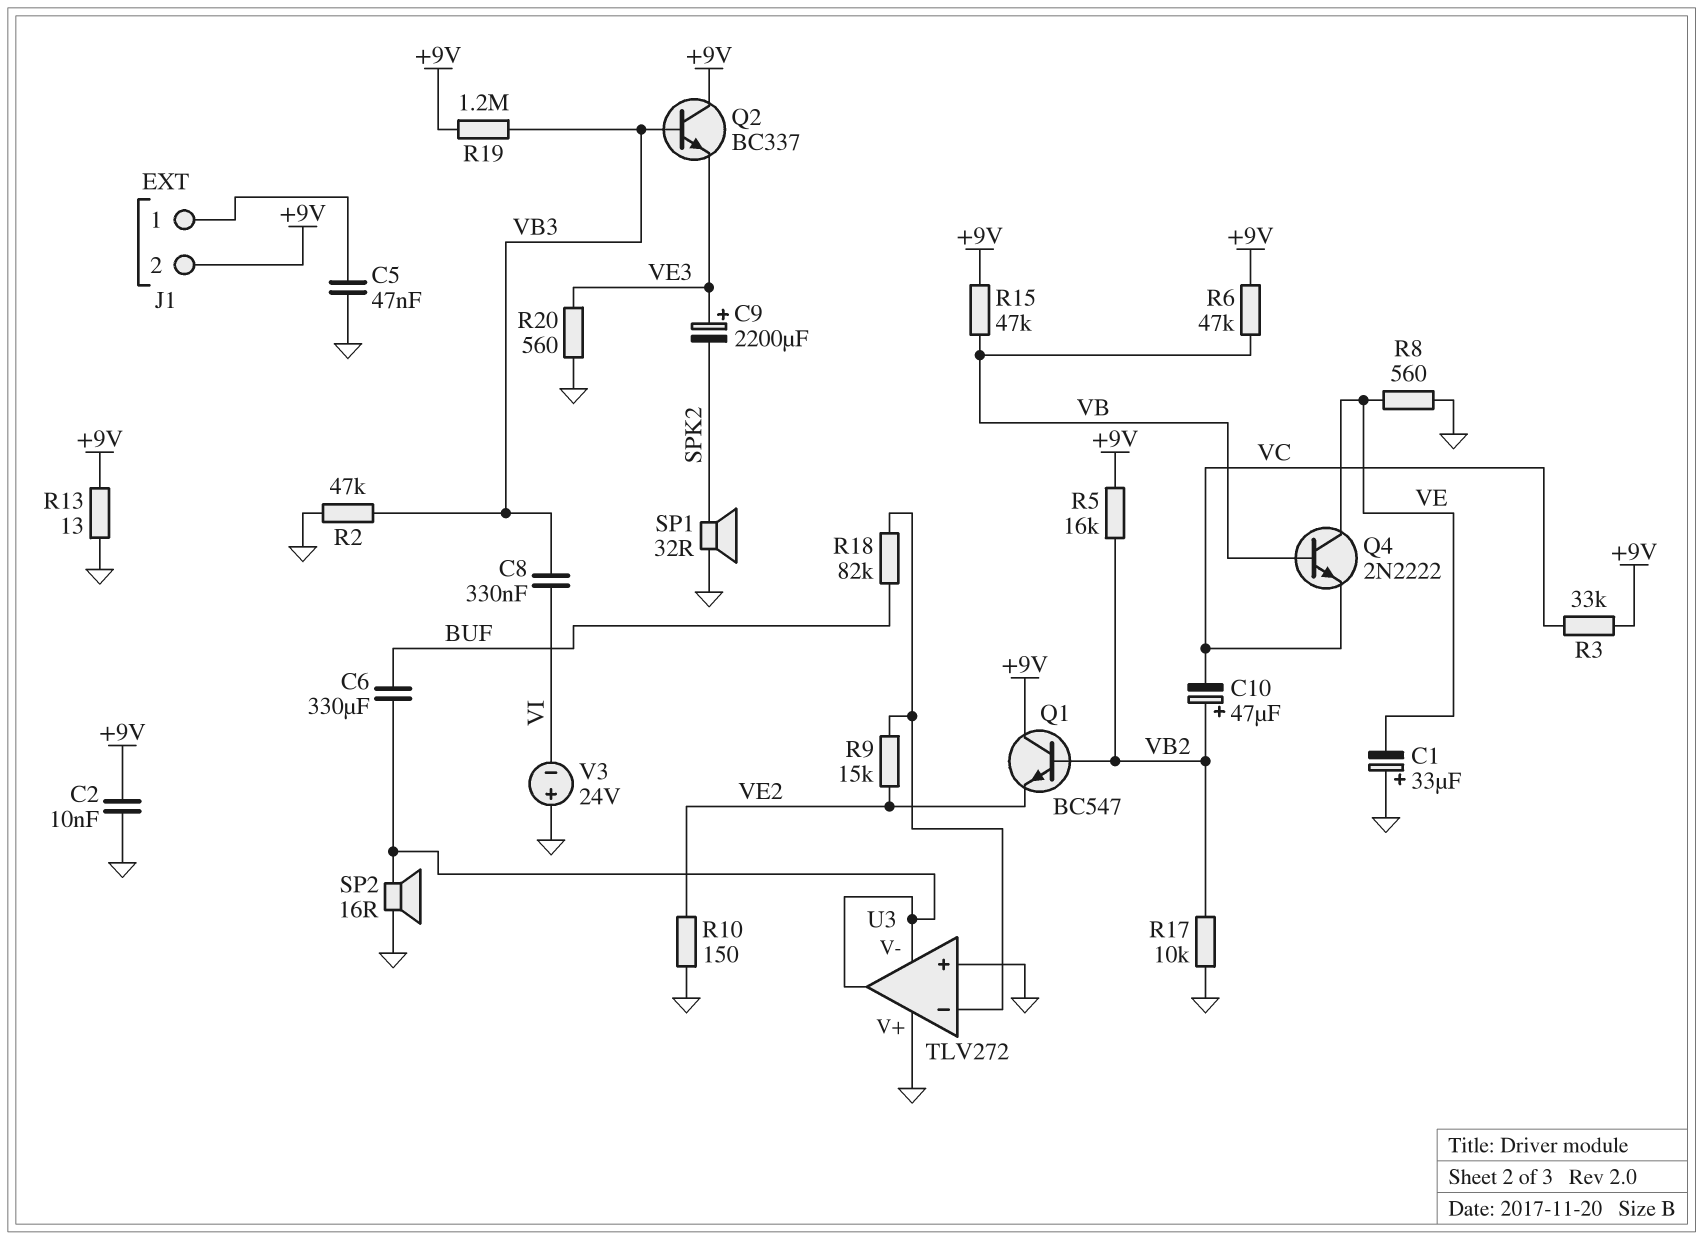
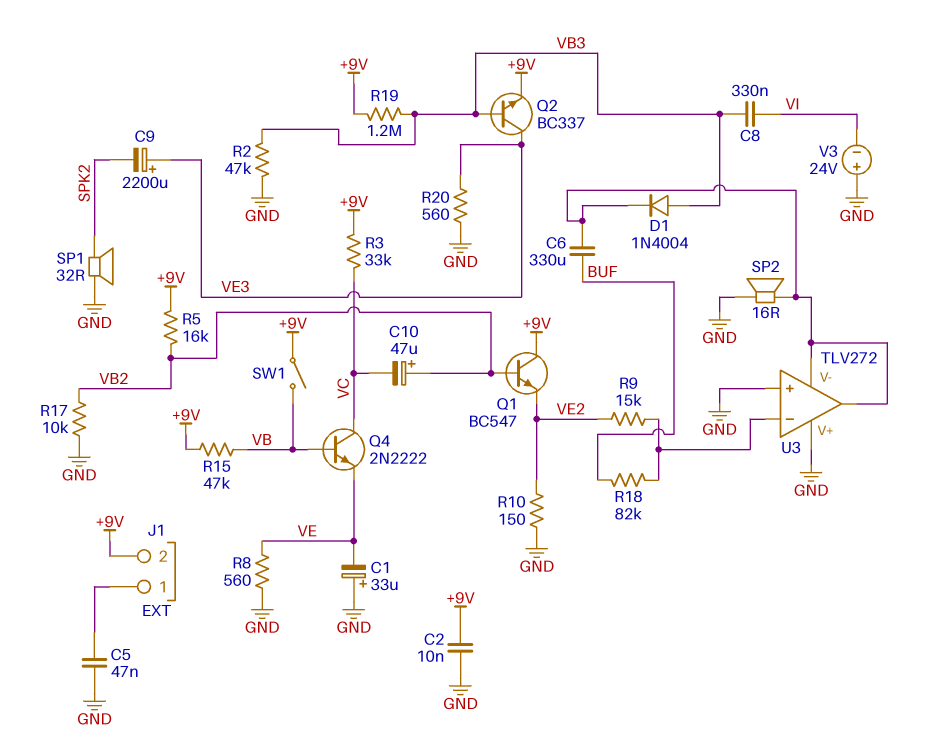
D1: none -> diode 1N4004 (A VB3, K U3/V-)
Q2: NPN BC337 (B VB3, C +9V, E VE3) -> NPN BC337 (B VB3, C VE3, E +9V)
Q4: NPN 2N2222 (B VB, C VE, E VC) -> NPN 2N2222 (B VB, C VC, E VE)
R6: 47k (+9V, VB) -> none
R13: 13 (+9V, GND) -> none
SW1: none -> switch (+9V, VB)

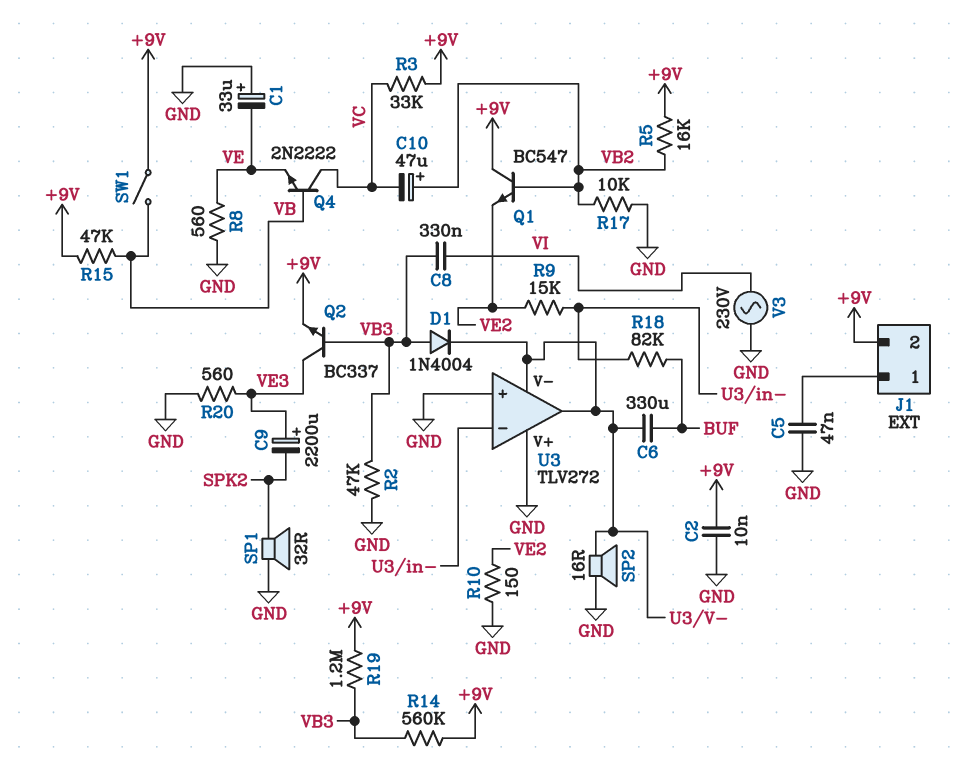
R14: none -> 560k (+9V, VB3)
V3: 24V (plus GND, minus VI) -> AC 230V (GND, VI)

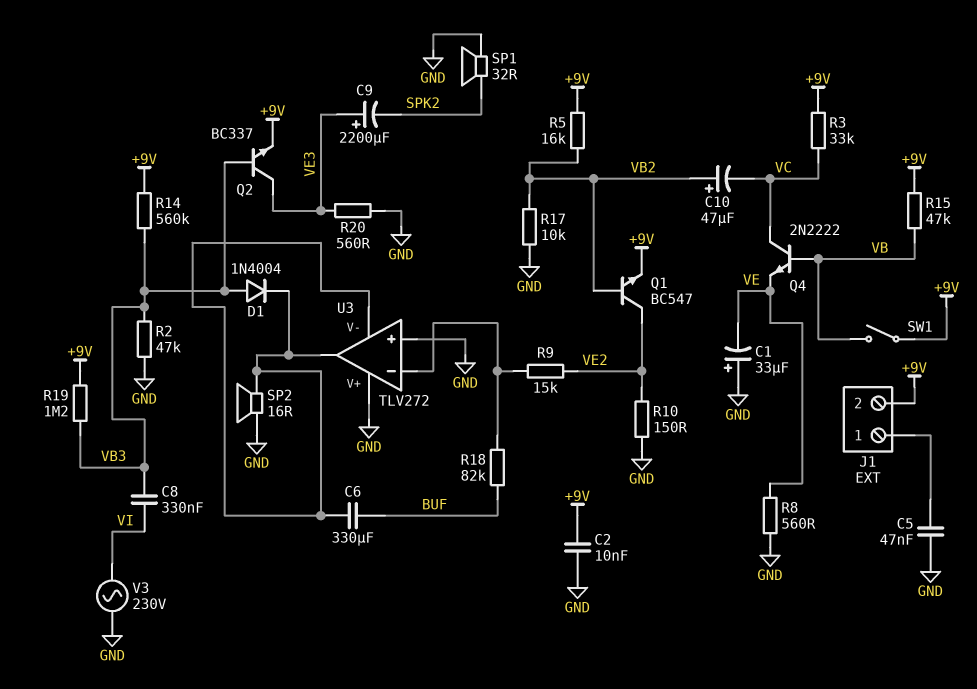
Q1: NPN BC547 (B VB2, C +9V, E VE2) -> NPN BC547 (B VB2, C VE2, E +9V)

